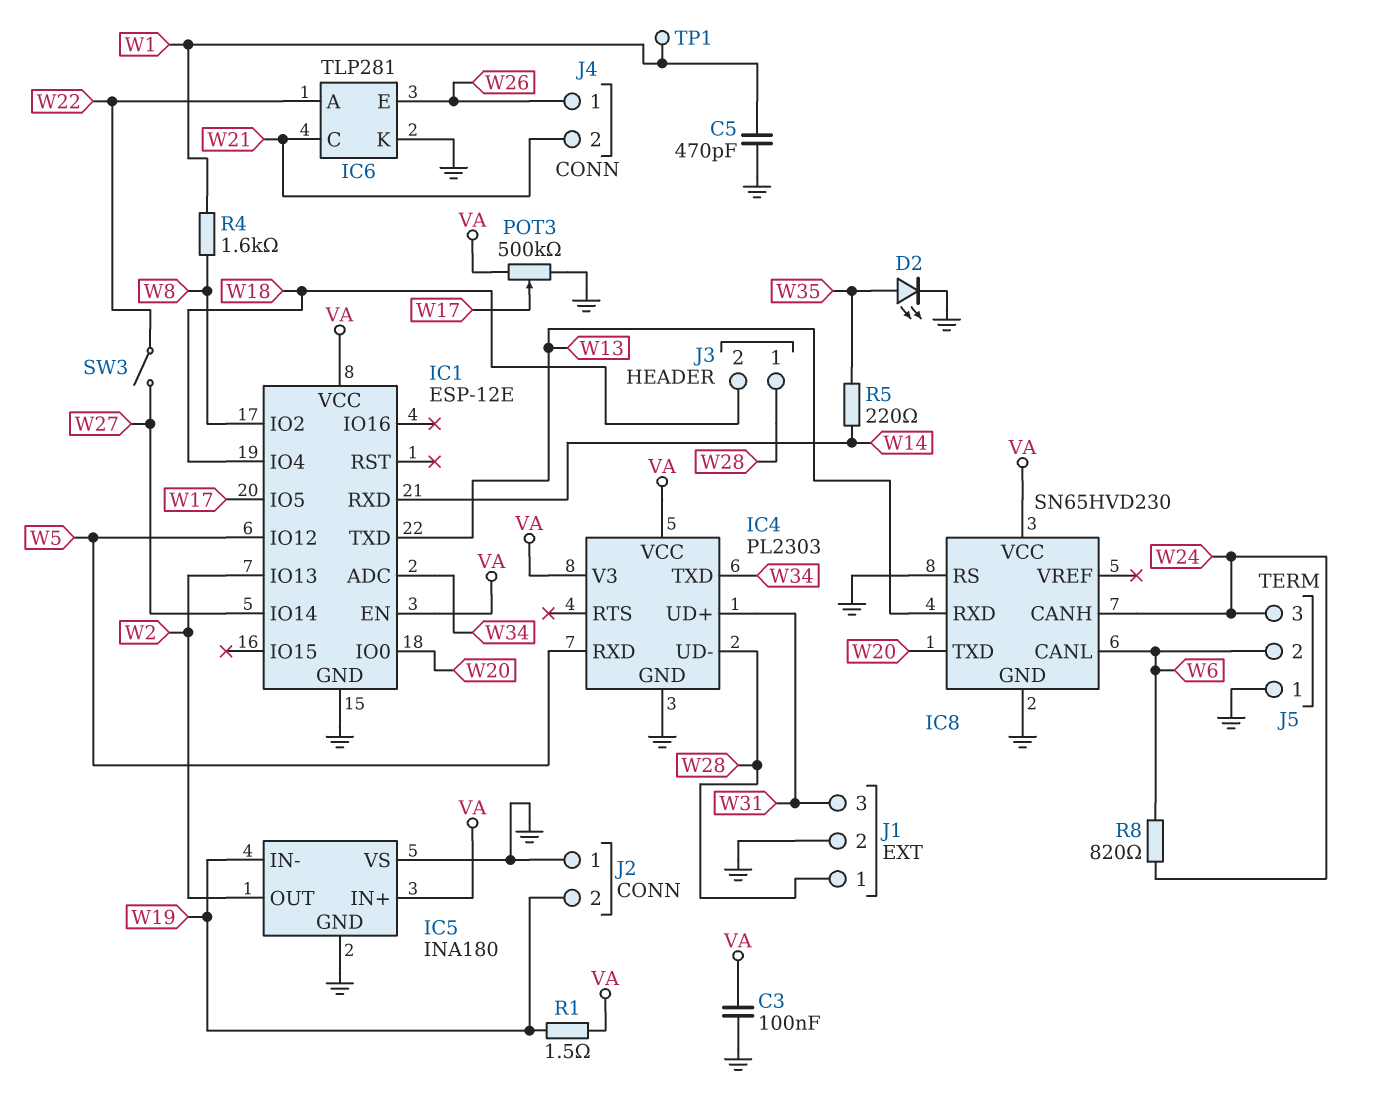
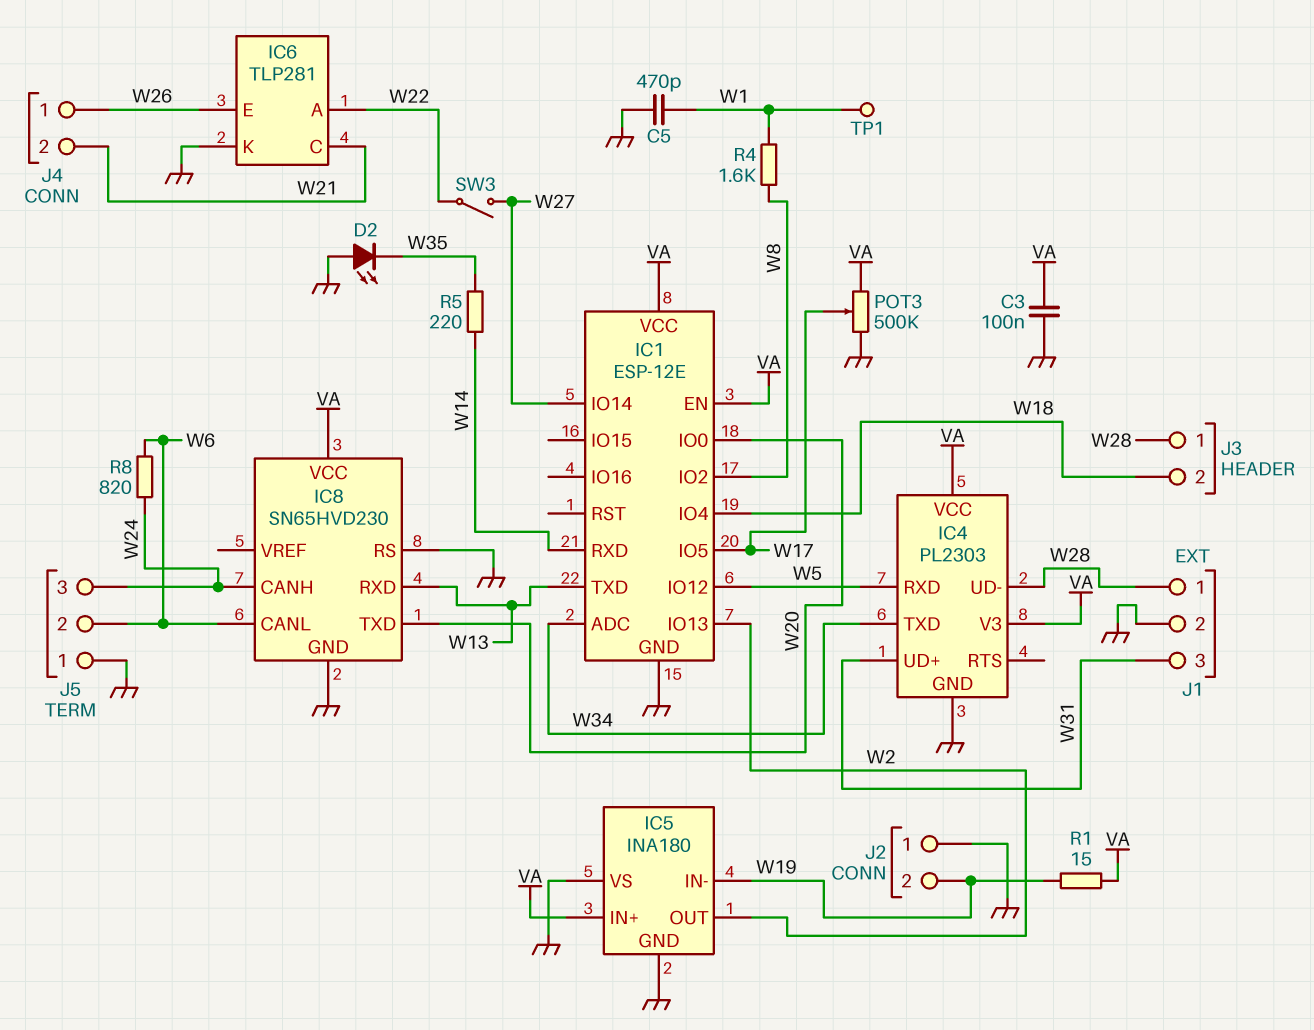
D2: LED (A W35, K GND) -> LED (A GND, K W35)
R1: 1.5 (VA, W19) -> 15 (VA, W19)

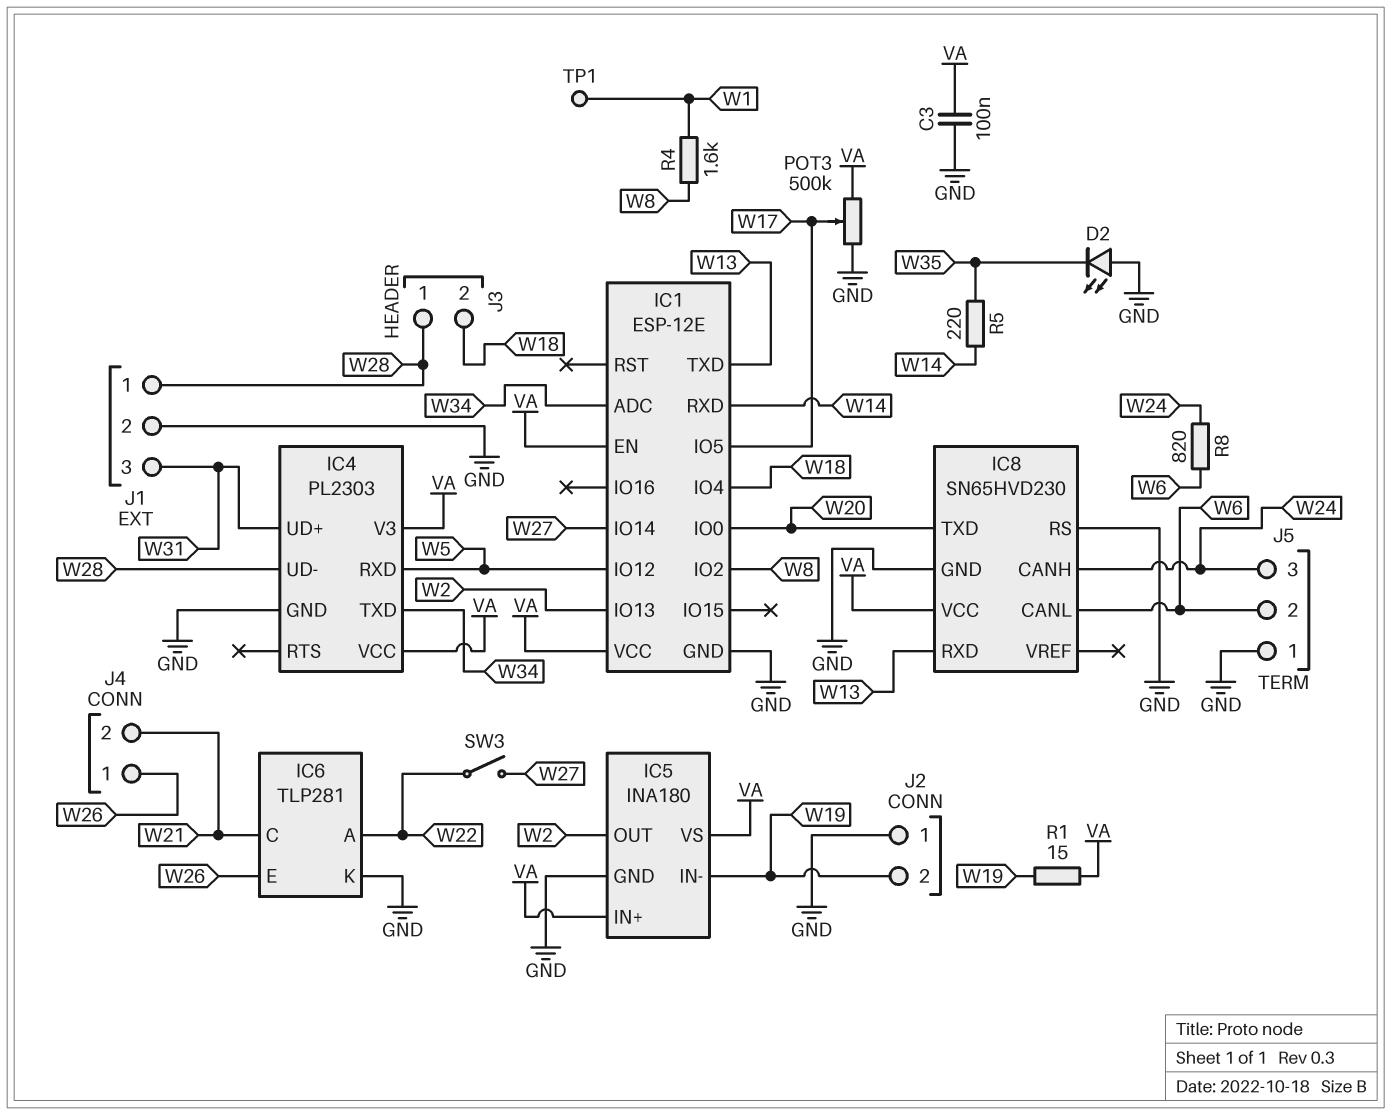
C5: 470pF (GND, W1) -> none
IC5 pin VS: GND -> VA

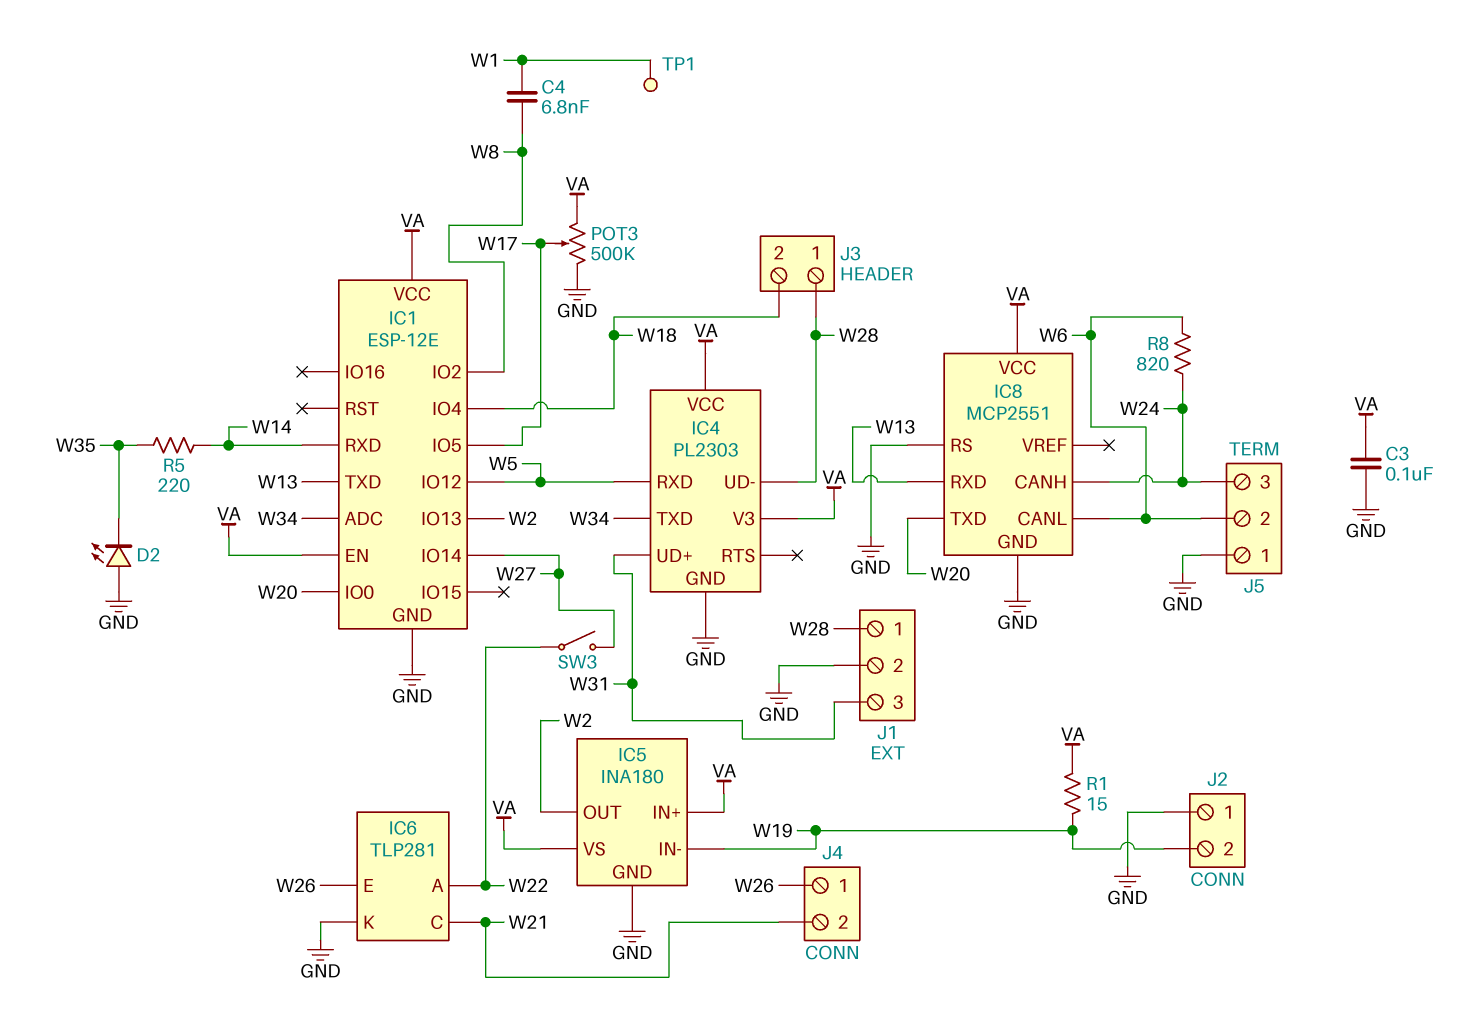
C4: none -> 6.8nF (W1, W8)
IC8: SN65HVD230 -> MCP2551
R4: 1.6k (W1, W8) -> none

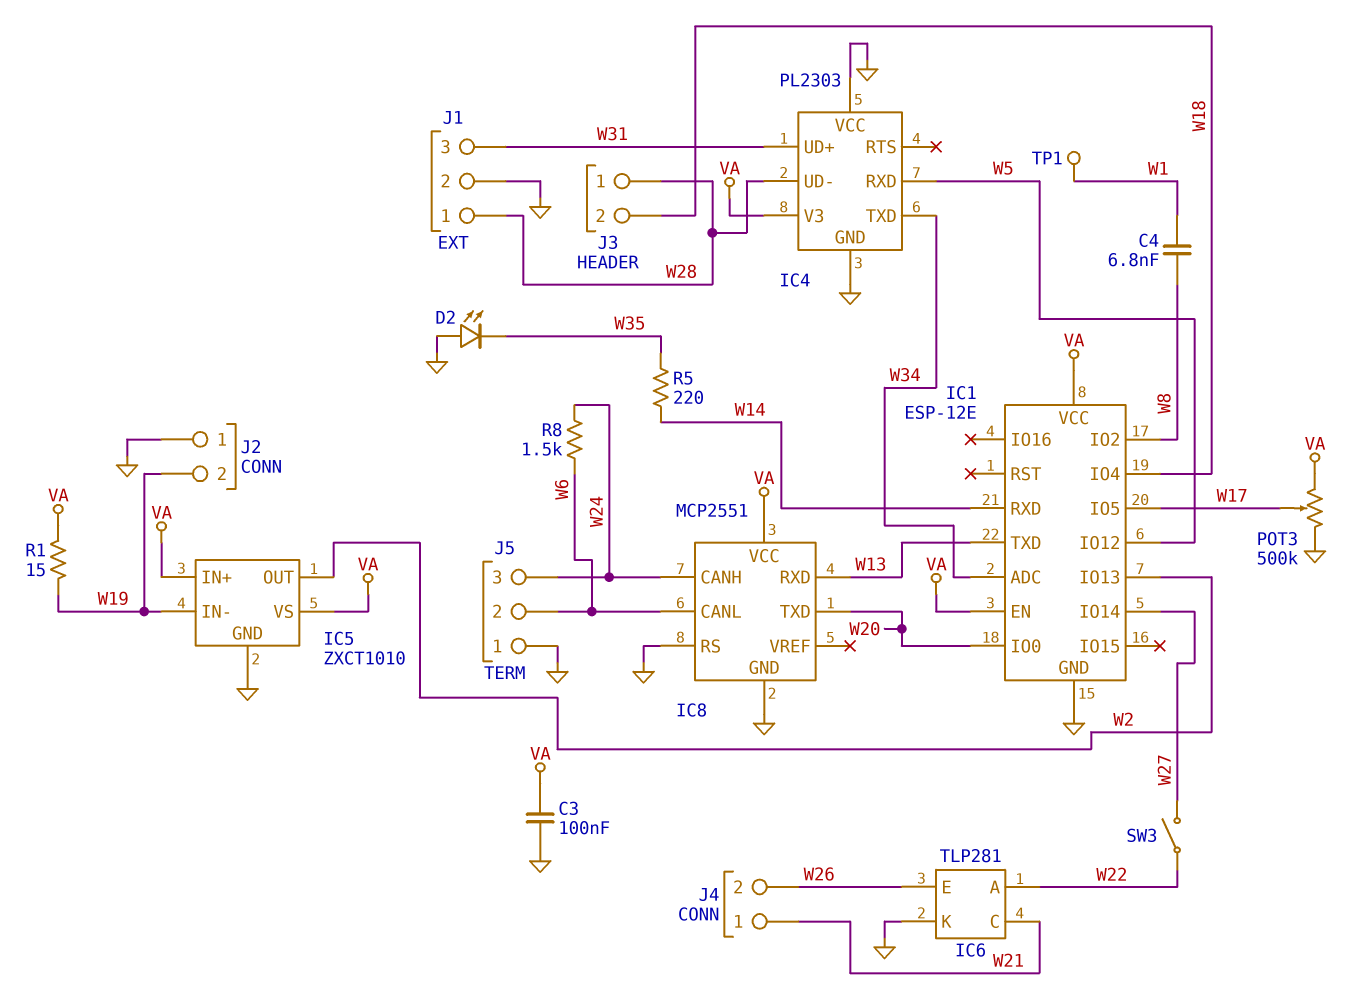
IC4 pin VCC: VA -> GND
IC5: INA180 -> ZXCT1010
J4 pin 1: W26 -> W21
J4 pin 2: W21 -> W26
R8: 820 (W6, W24) -> 1.5k (W6, W24)

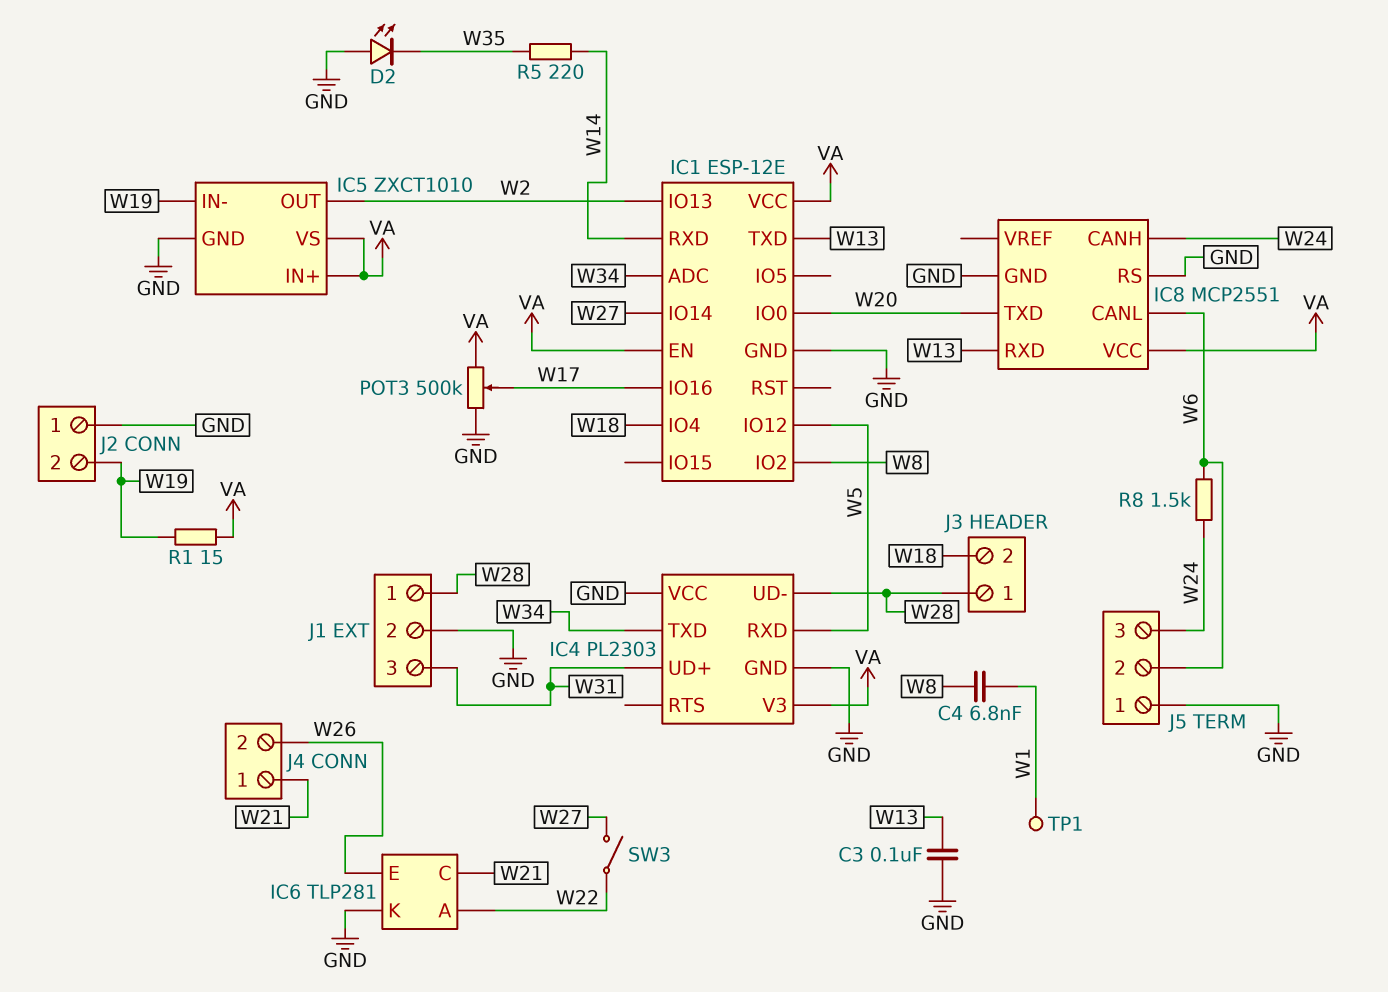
C3: 100nF (GND, VA) -> 100nF (GND, W13)
IC1 pin IO5: W17 -> none
IC1 pin IO16: none -> W17

